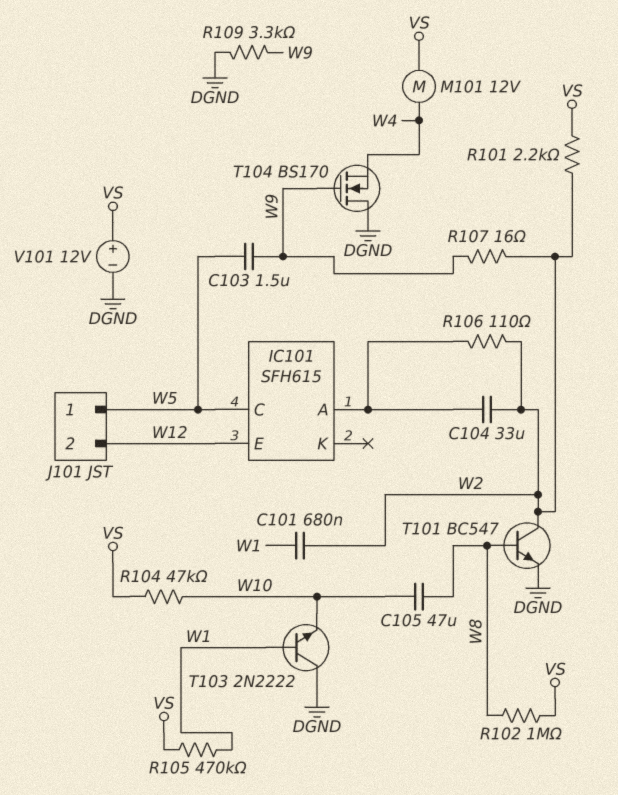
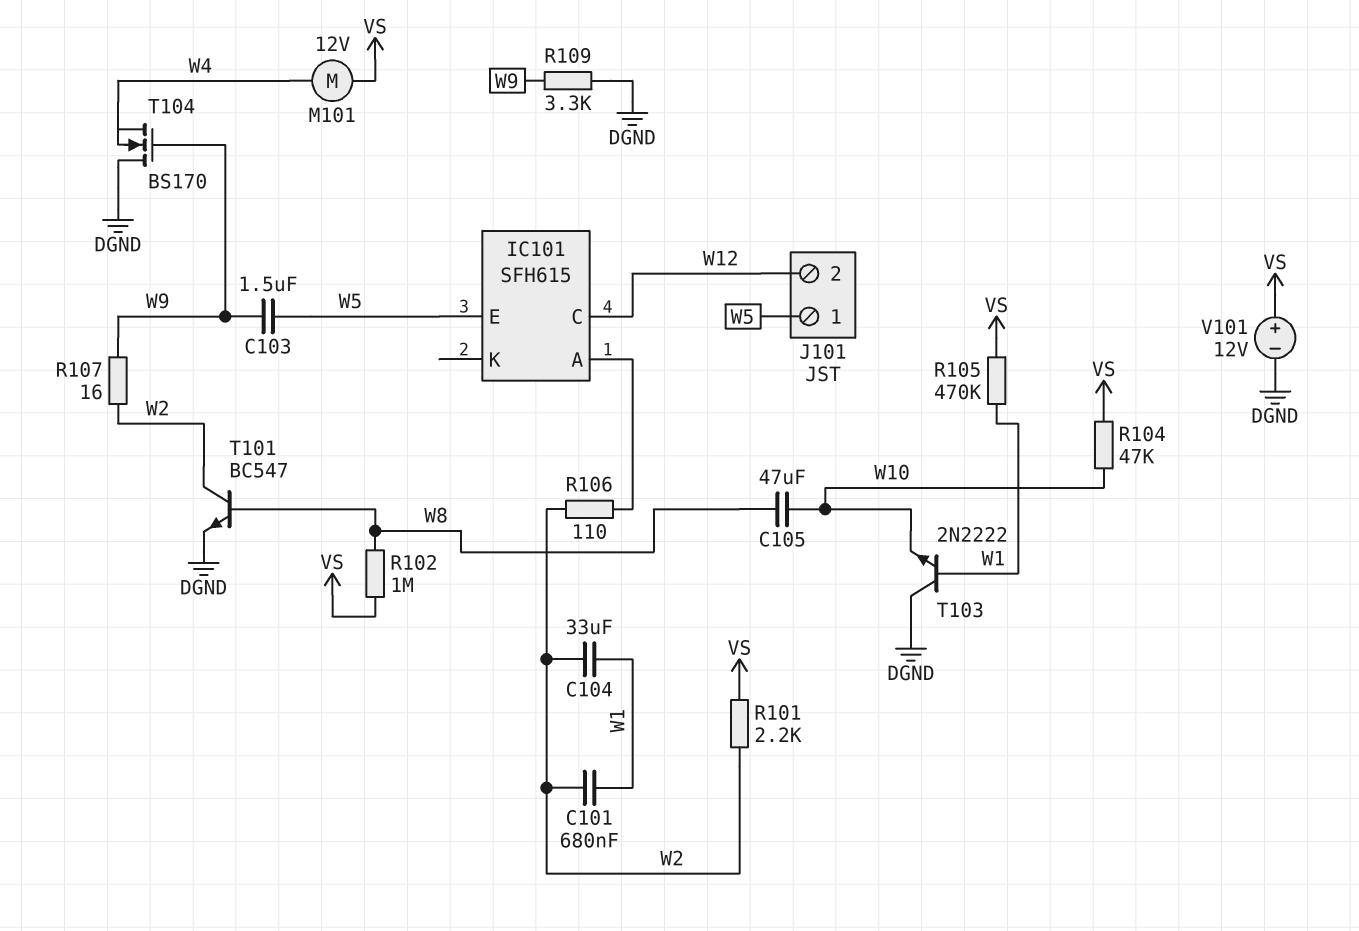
C104: 33uF (IC101/A, W2) -> 33uF (W1, W2)
IC101 pin C: W5 -> W12
IC101 pin E: W12 -> W5

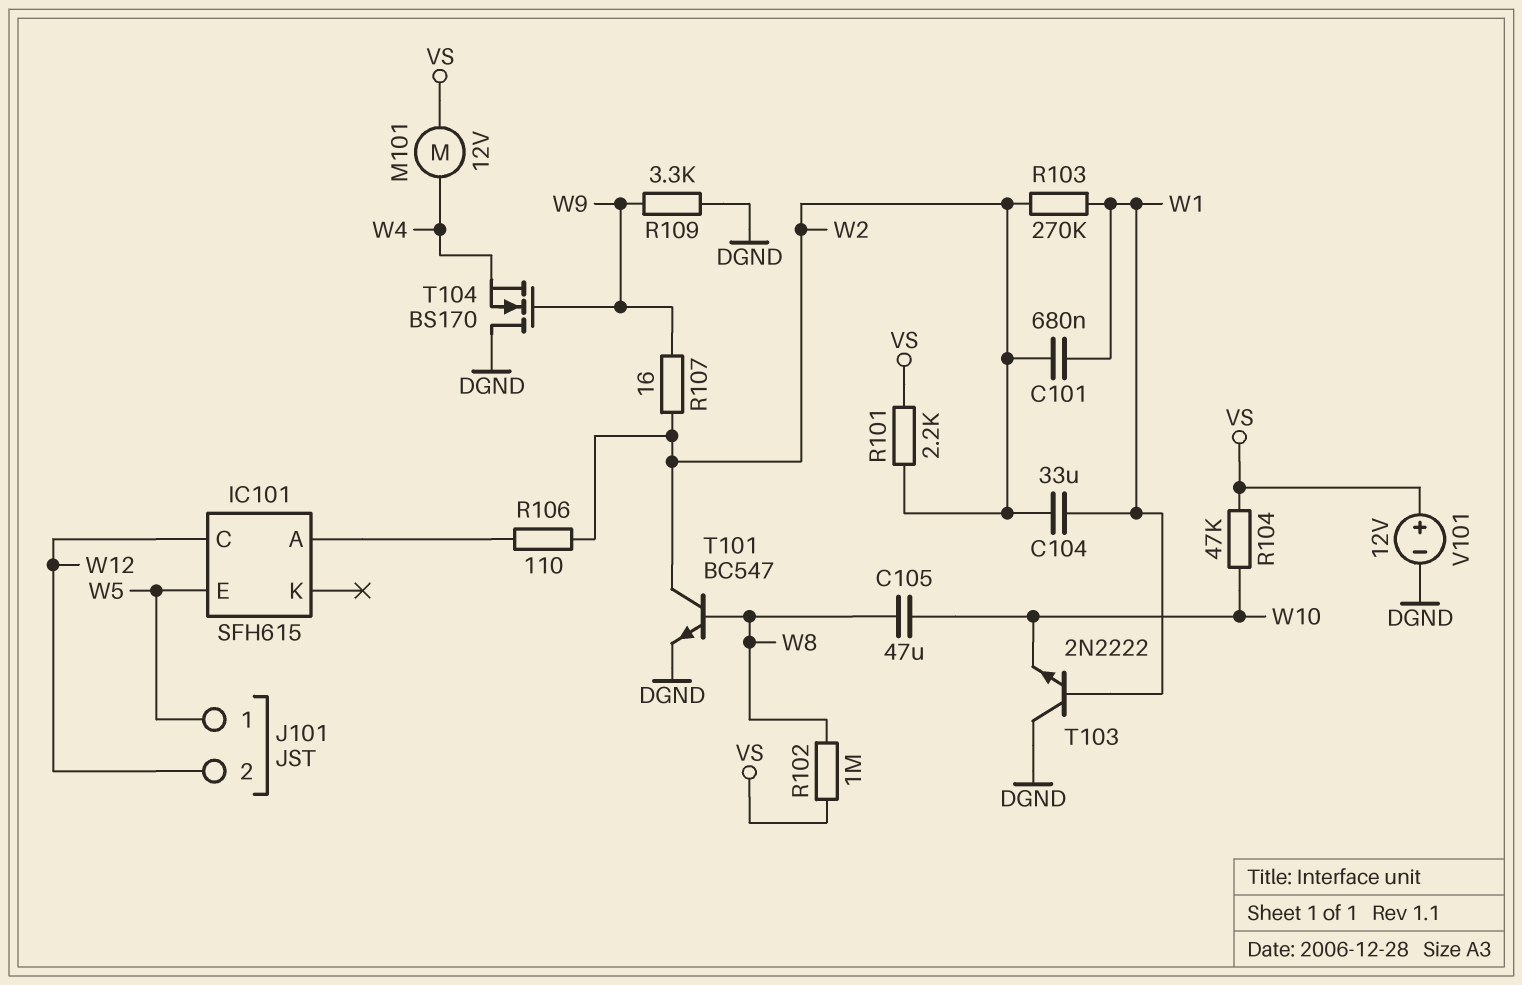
C103: 1.5uF (W5, W9) -> none
R103: none -> 270k (W1, W2)
R105: 470k (VS, W1) -> none

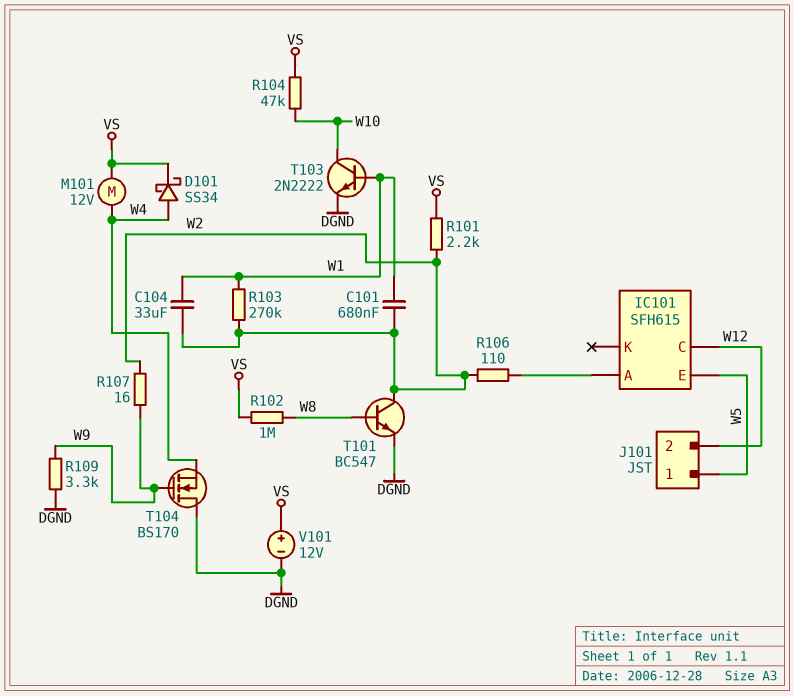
C105: 47uF (W8, W10) -> none
D101: none -> schottky SS34 (A W4, K VS)
T103: NPN 2N2222 (B W1, C DGND, E W10) -> NPN 2N2222 (B W1, C W10, E DGND)

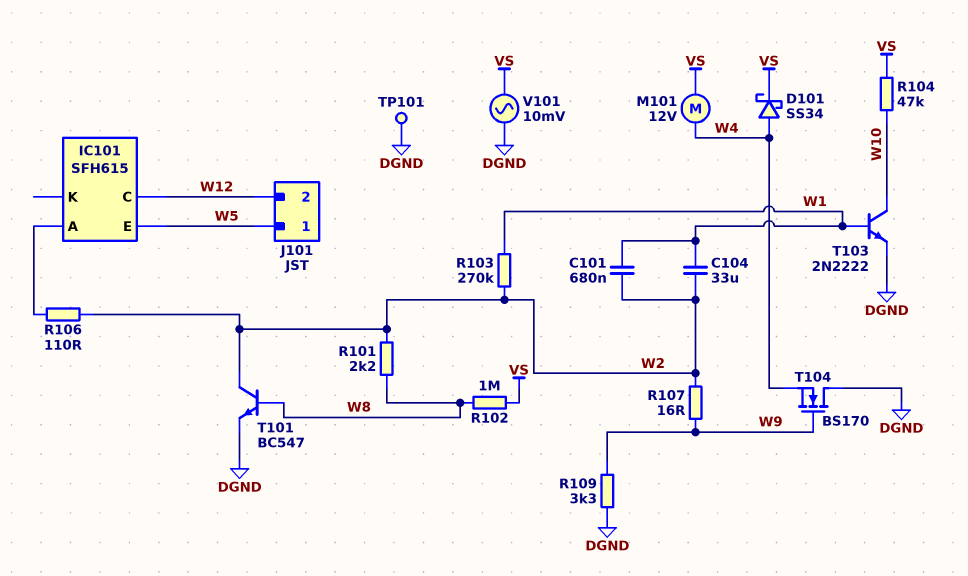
R101: 2.2k (VS, W2) -> 2.2k (W2, W8)
TP101: none -> test point (DGND)
V101: 12V (plus VS, minus DGND) -> AC 10mV (DGND, VS)

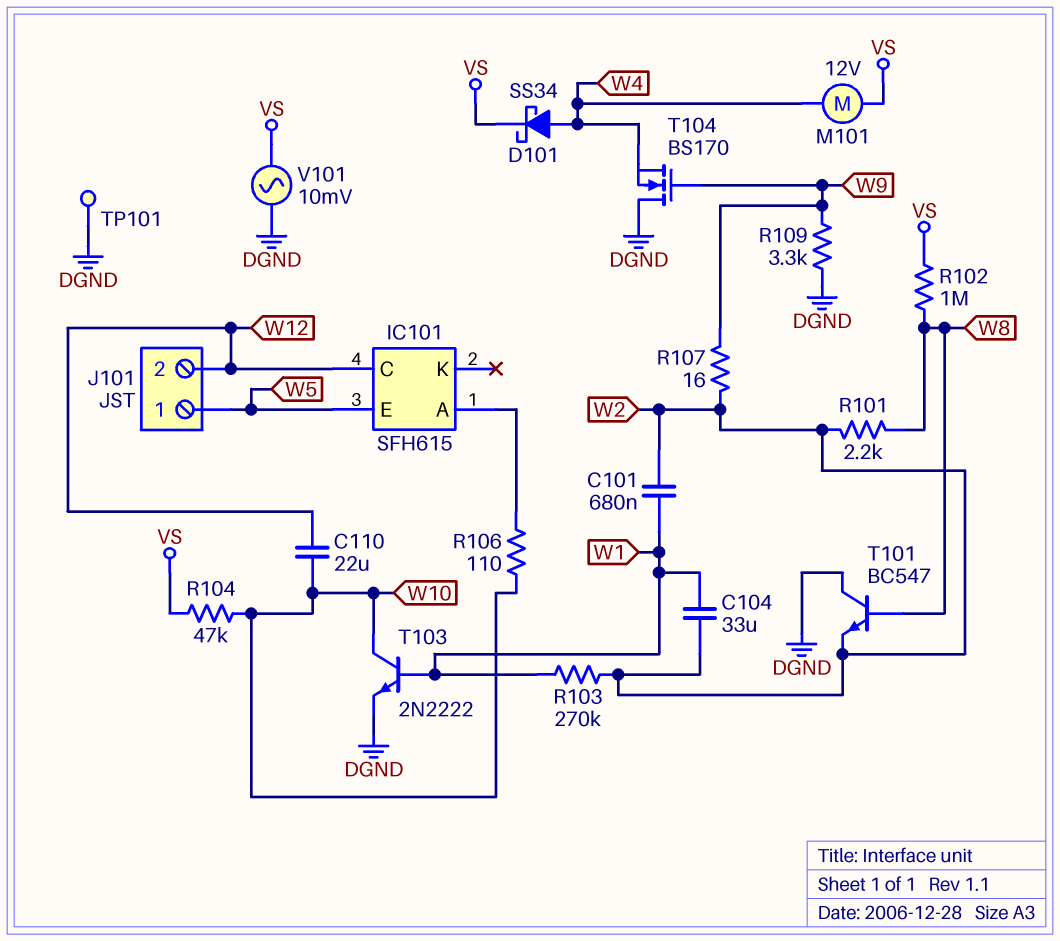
C110: none -> 22uF (W10, W12)
R106: 110 (IC101/A, W2) -> 110 (IC101/A, W10)
T101: NPN BC547 (B W8, C W2, E DGND) -> NPN BC547 (B W8, C DGND, E W2)

